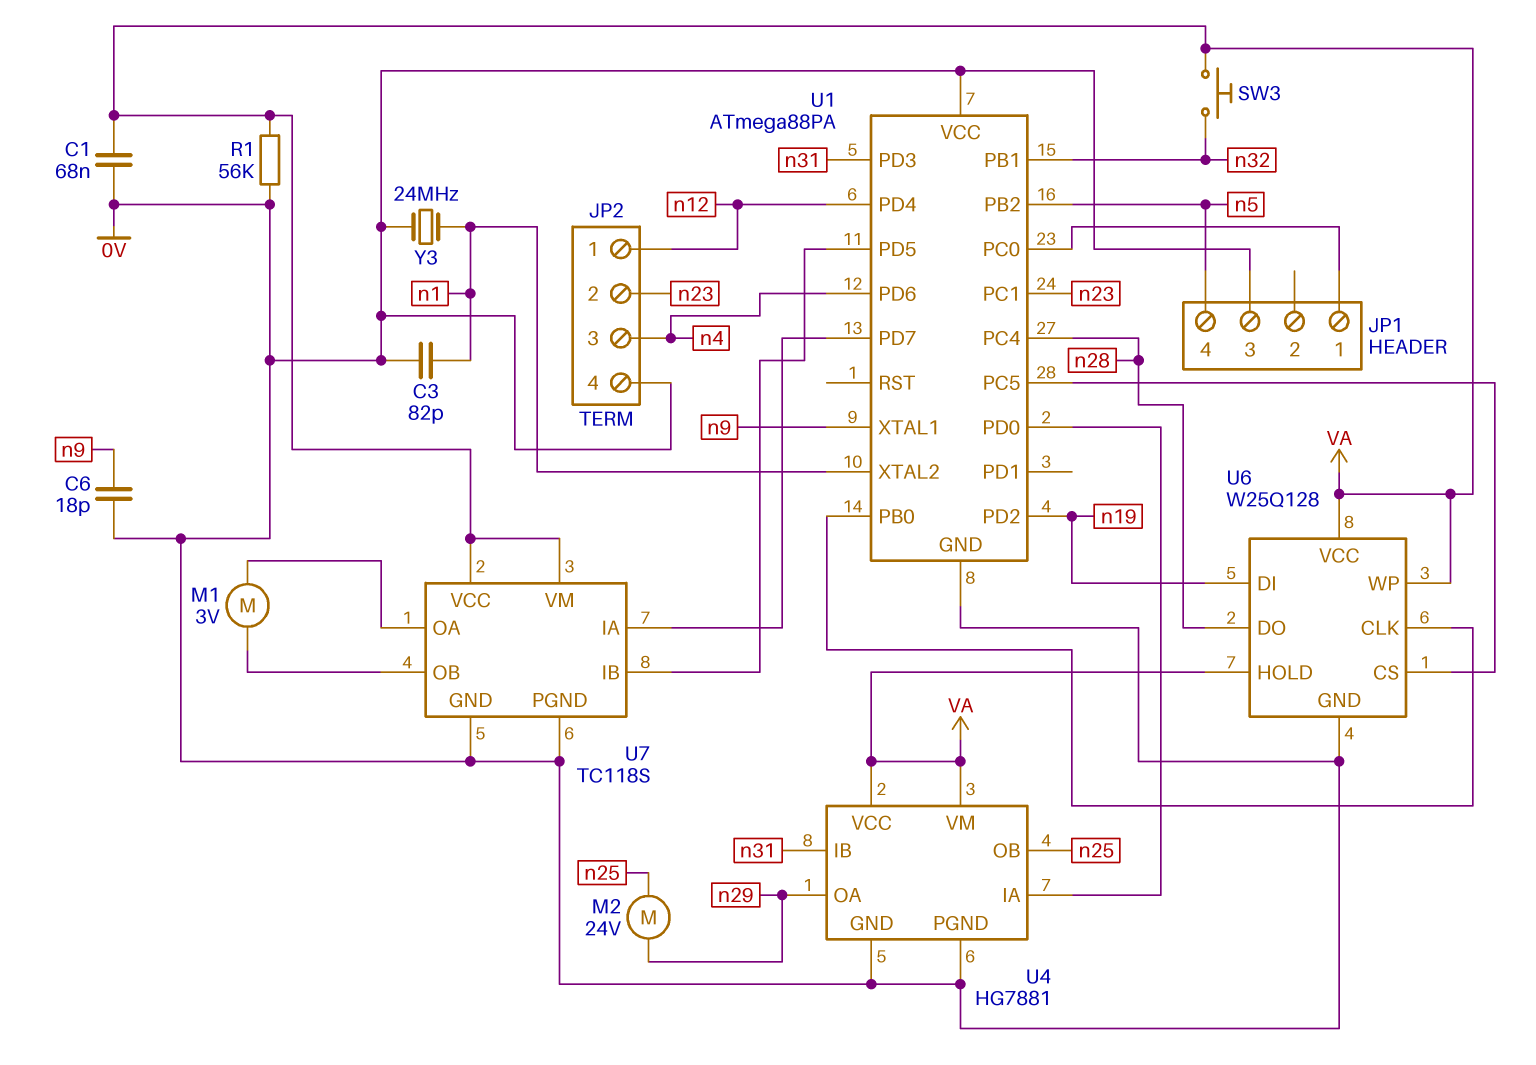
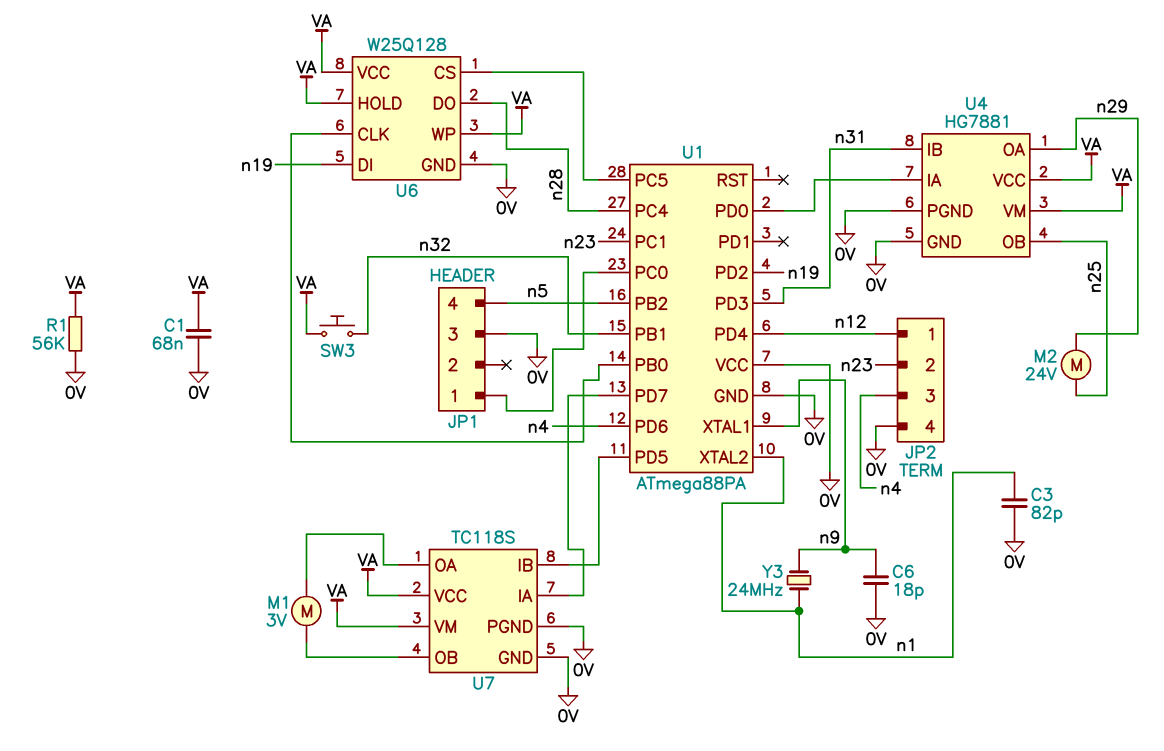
Y3: 24MHz (0V, n1) -> 24MHz (n1, n9)

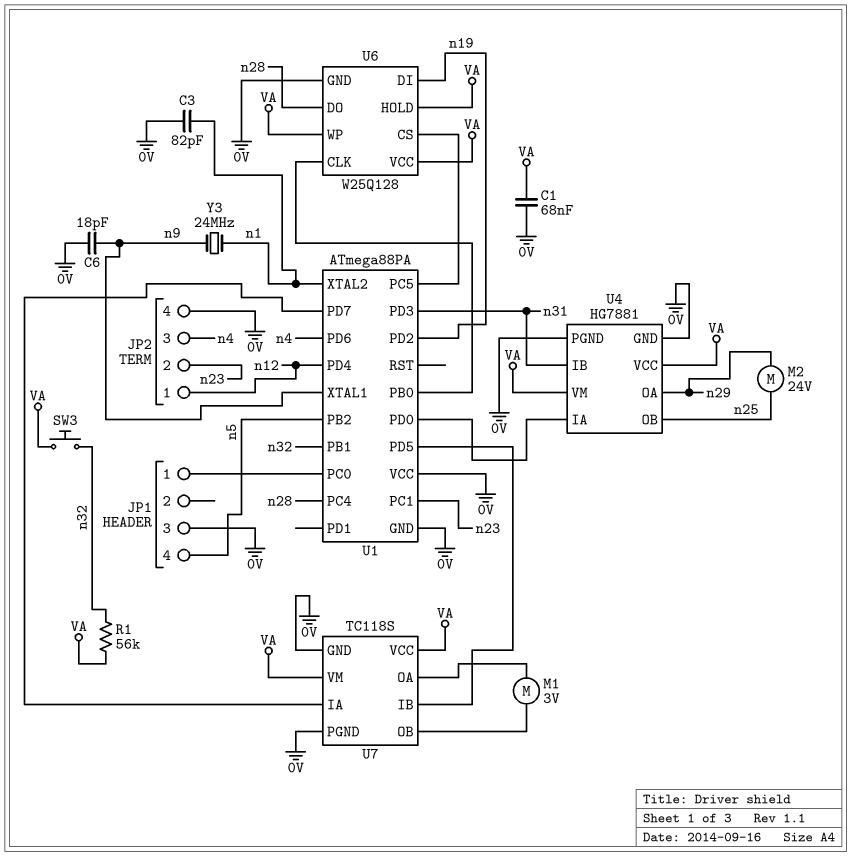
R1: 56k (0V, VA) -> 56k (VA, n32)

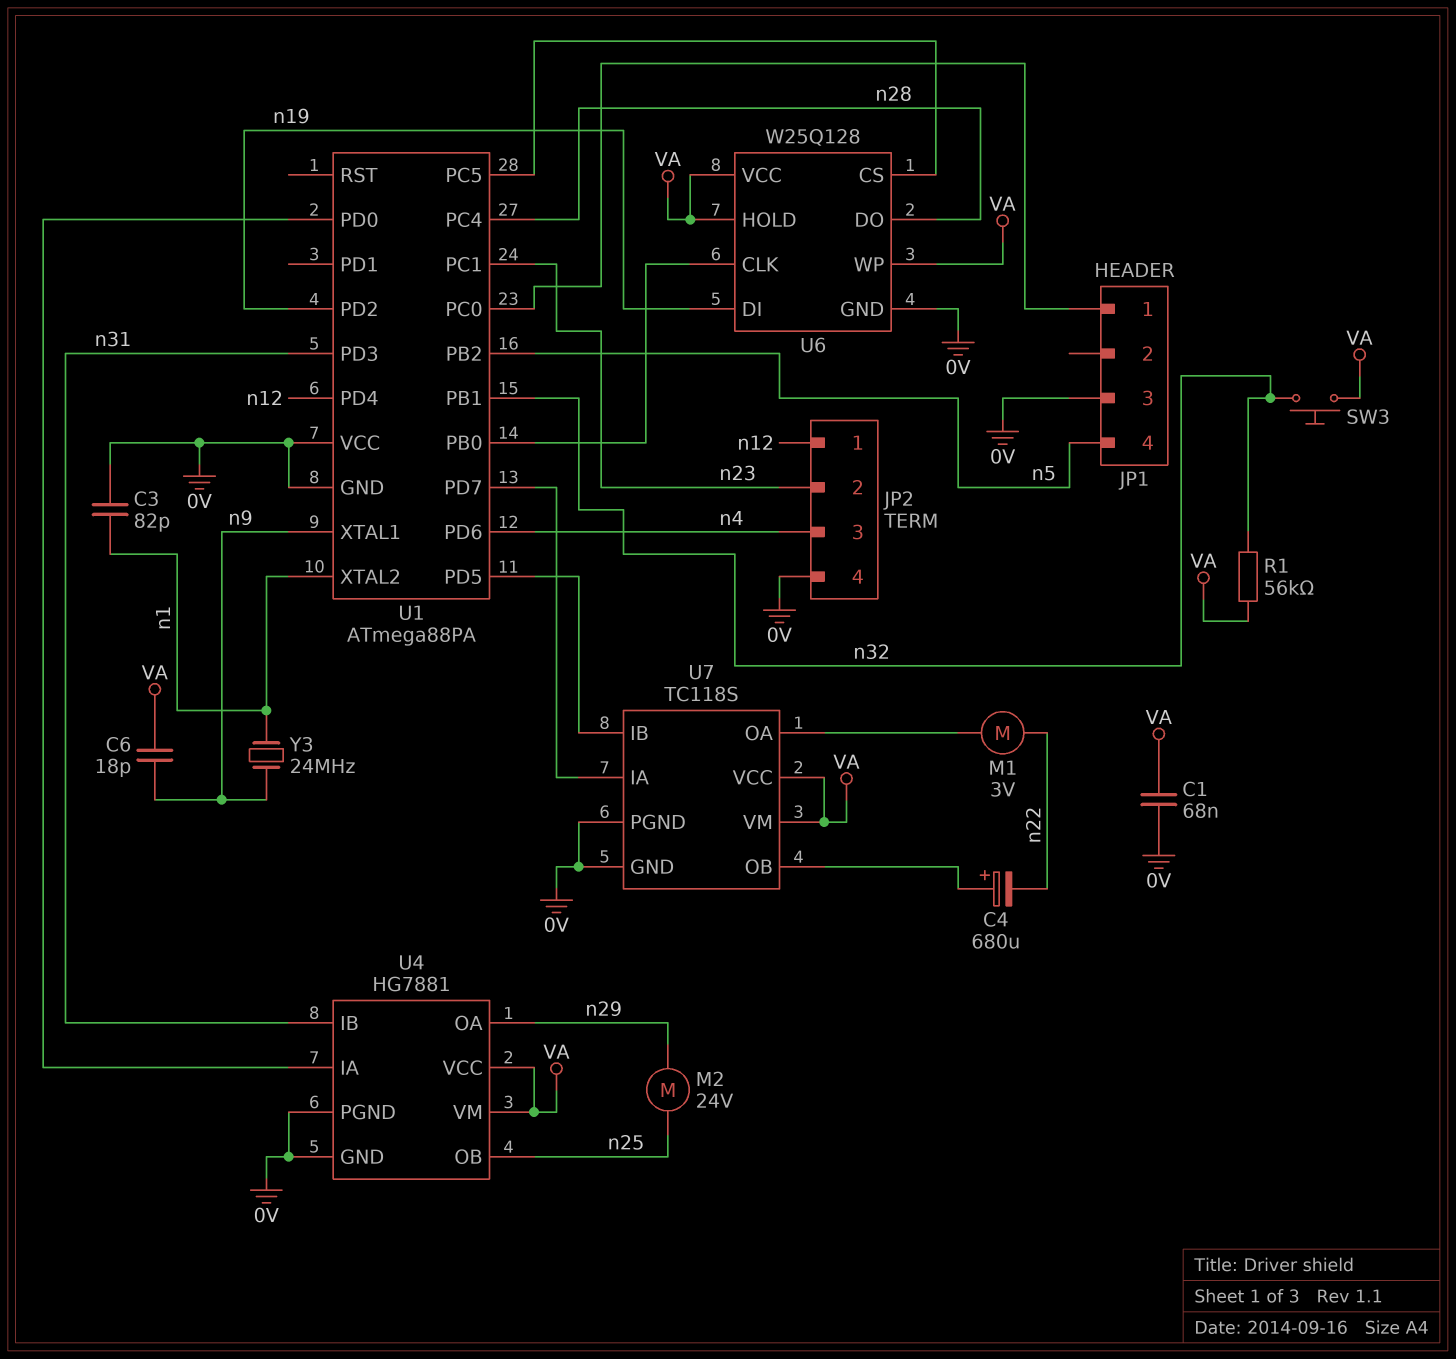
C4: none -> 680uF (plus U7/OB, minus n22)
C6: 18pF (0V, n9) -> 18pF (VA, n9)
M1: motor 3V (U7/OA, U7/OB) -> motor 3V (U7/OA, n22)

